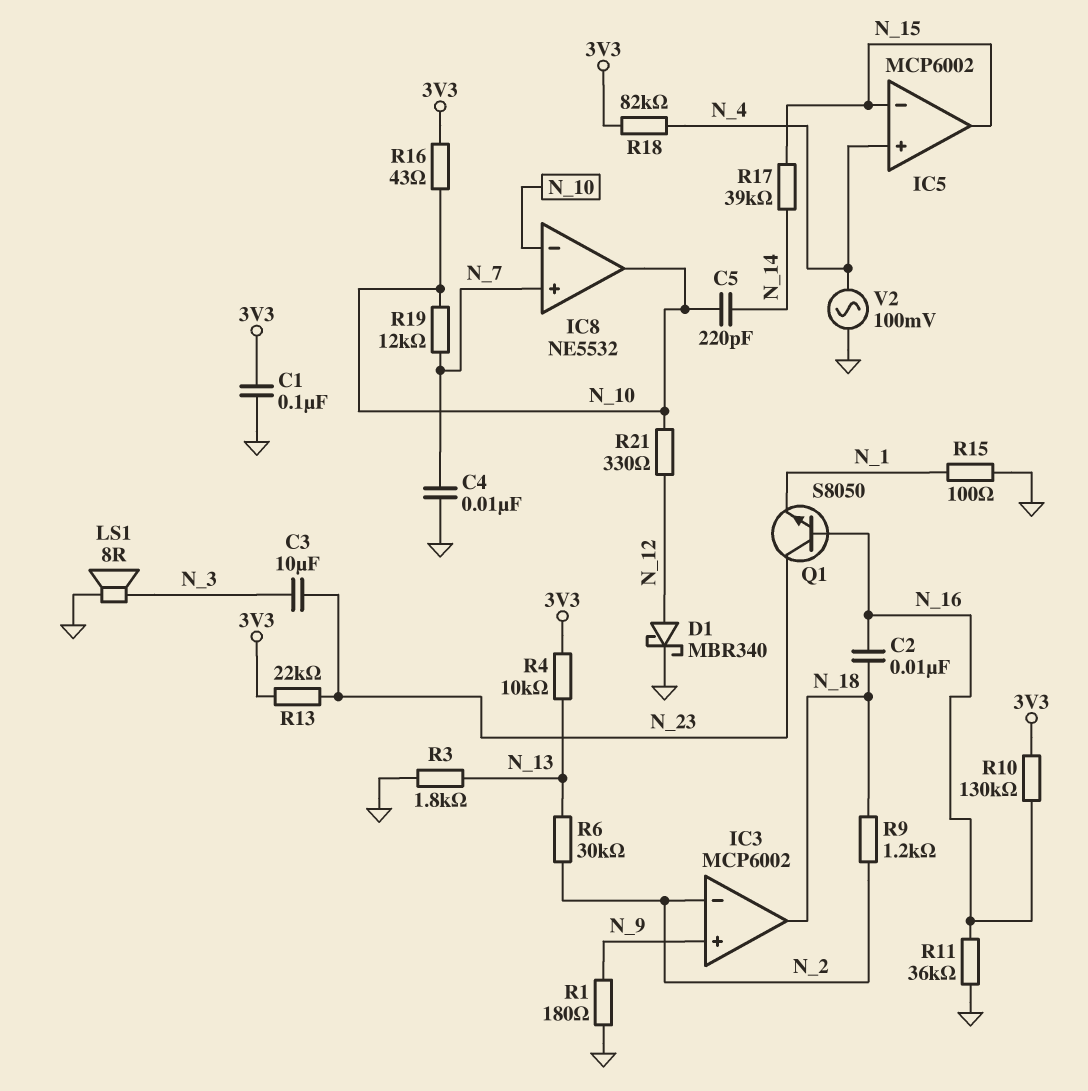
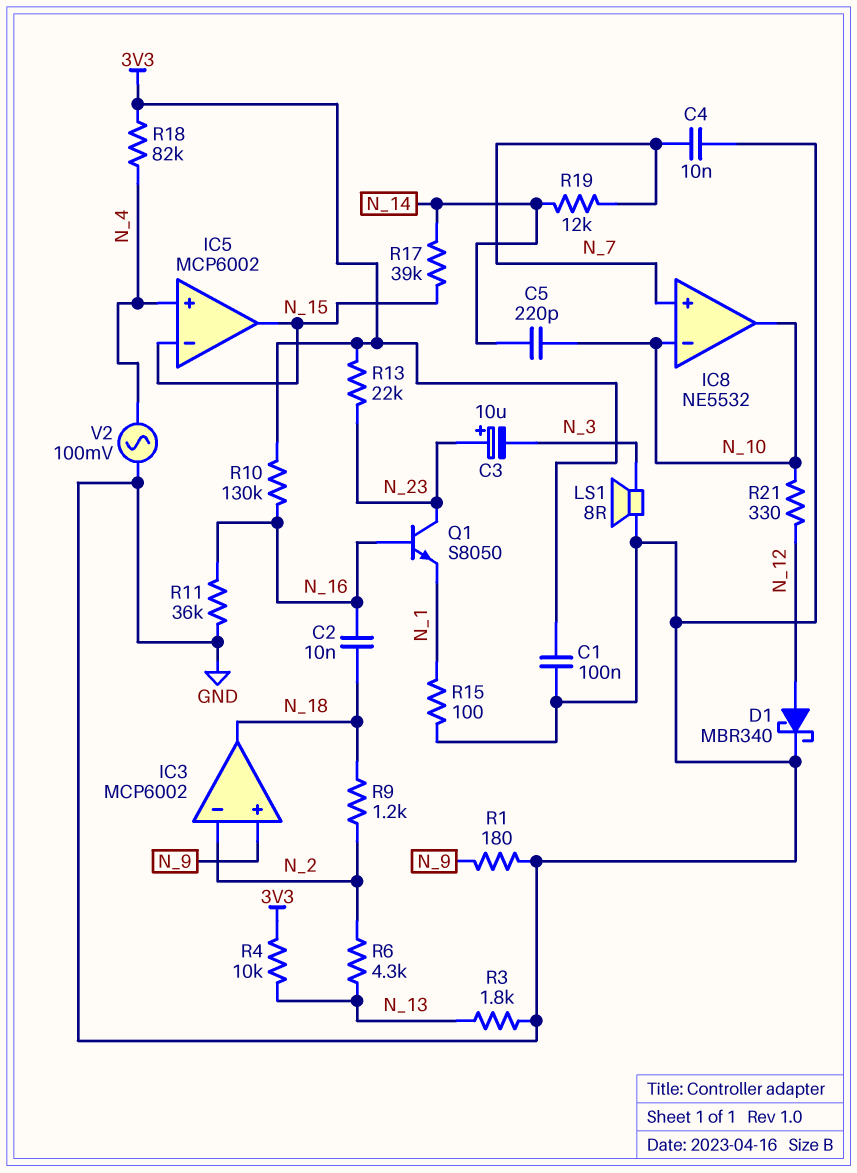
C3: 10uF (N_3, N_23) -> 10uF (plus N_23, minus N_3)
R6: 30k (N_2, N_13) -> 4.3k (N_2, N_13)
R16: 43 (3V3, N_10) -> none
R19: 12k (N_7, N_10) -> 12k (N_7, N_14)

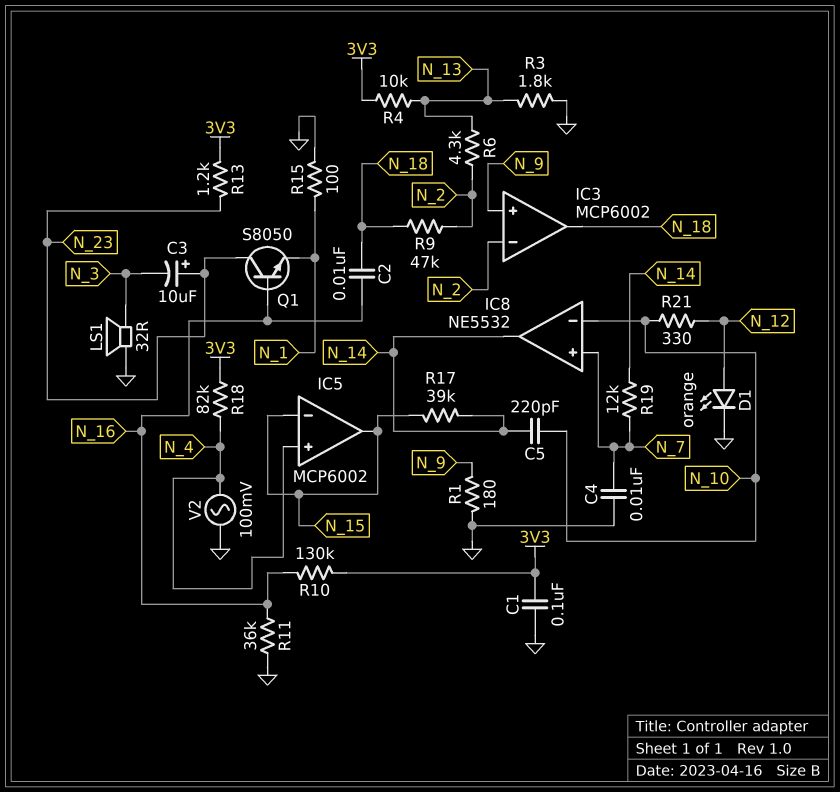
D1: schottky MBR340 (A N_12, K GND) -> LED orange (A N_12, K GND)
IC8 pin out: N_10 -> N_14
LS1: speaker 8R (GND, N_3) -> speaker 32R (GND, N_3)
R9: 1.2k (N_2, N_18) -> 47k (N_2, N_18)
R13: 22k (3V3, N_23) -> 1.2k (3V3, N_23)

